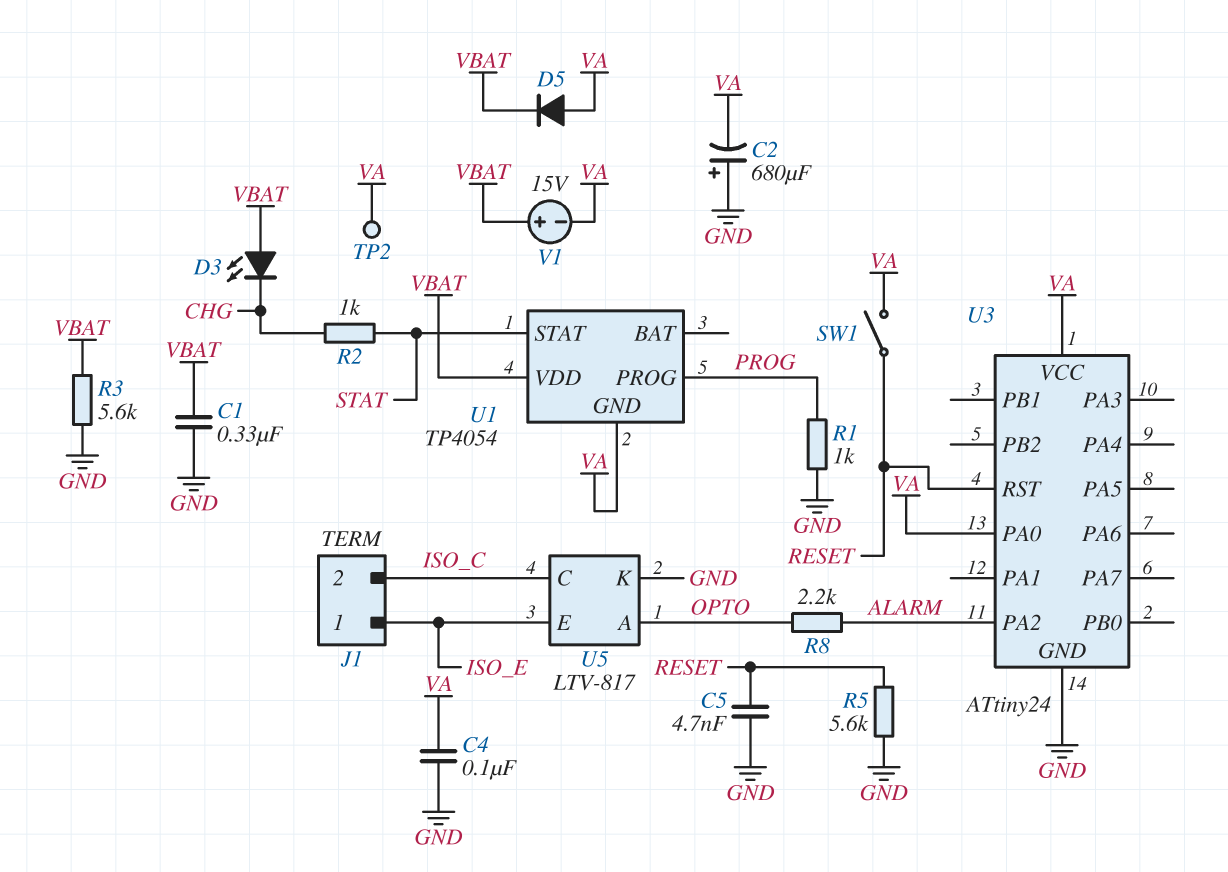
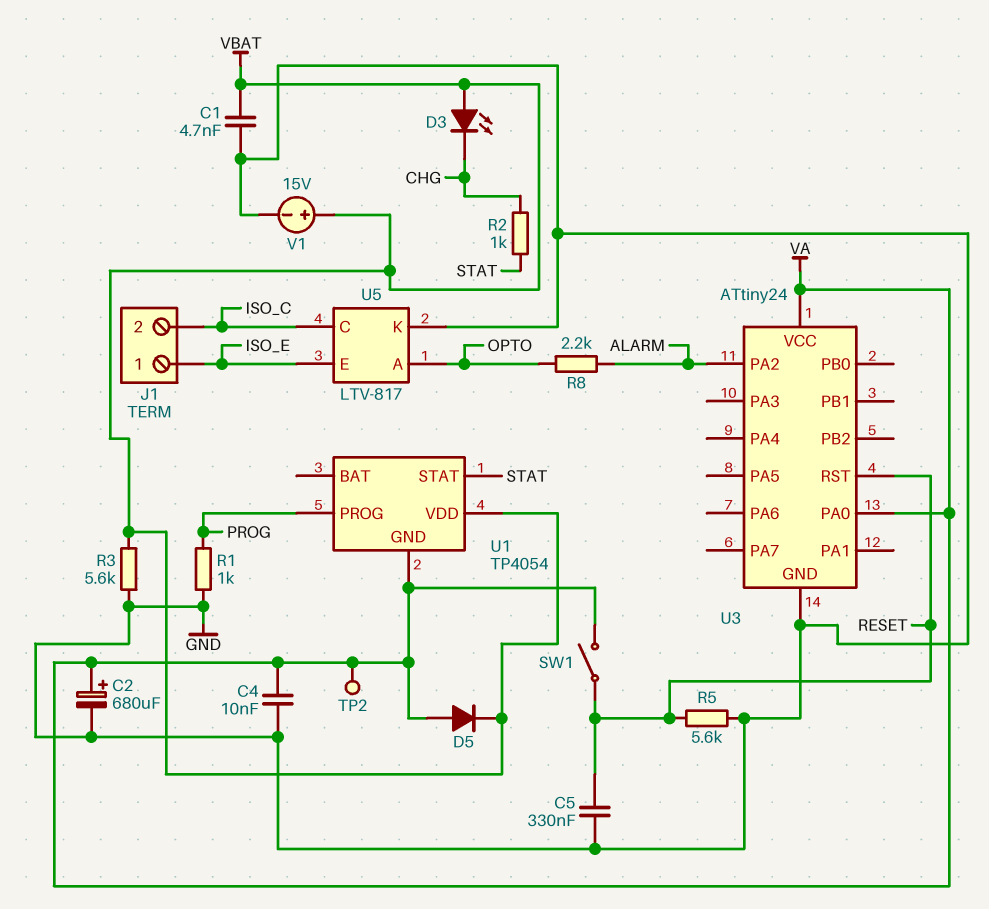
C1: 330nF (GND, VBAT) -> 4.7nF (GND, VBAT)
C2: 680uF (plus GND, minus VA) -> 680uF (plus VA, minus GND)
C4: 100nF (GND, VA) -> 10nF (GND, VA)
C5: 4.7nF (GND, RESET) -> 330nF (GND, RESET)
V1: 15V (plus VBAT, minus VA) -> 15V (plus VBAT, minus GND)

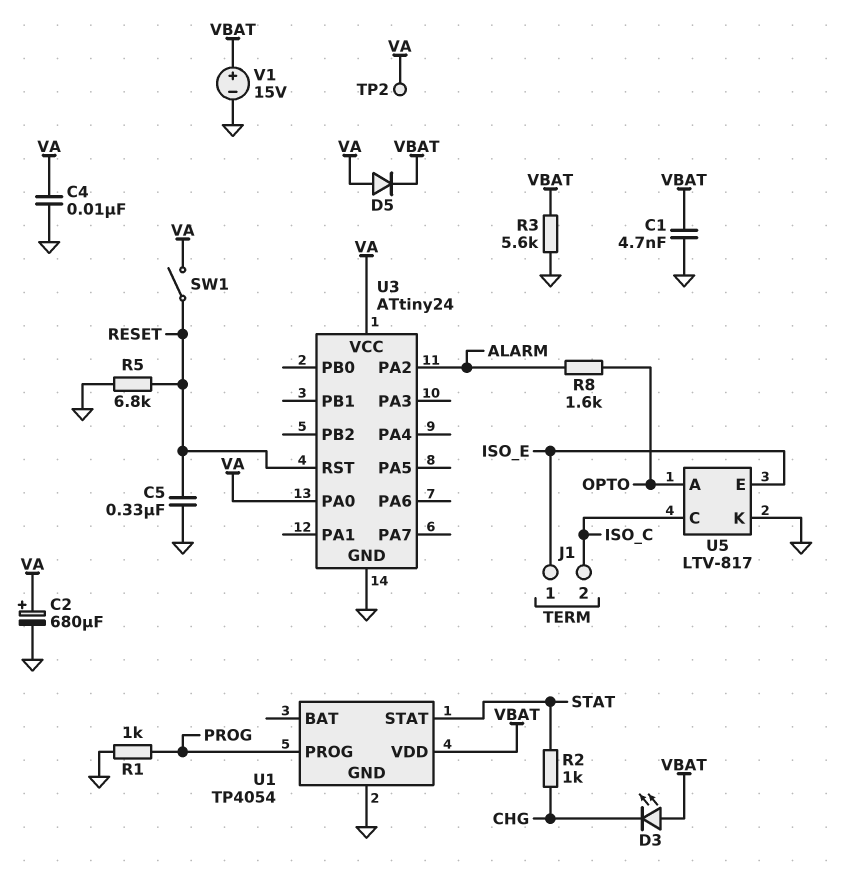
R5: 5.6k (GND, RESET) -> 6.8k (GND, RESET)
R8: 2.2k (ALARM, OPTO) -> 1.6k (ALARM, OPTO)
U1 pin GND: VA -> GND

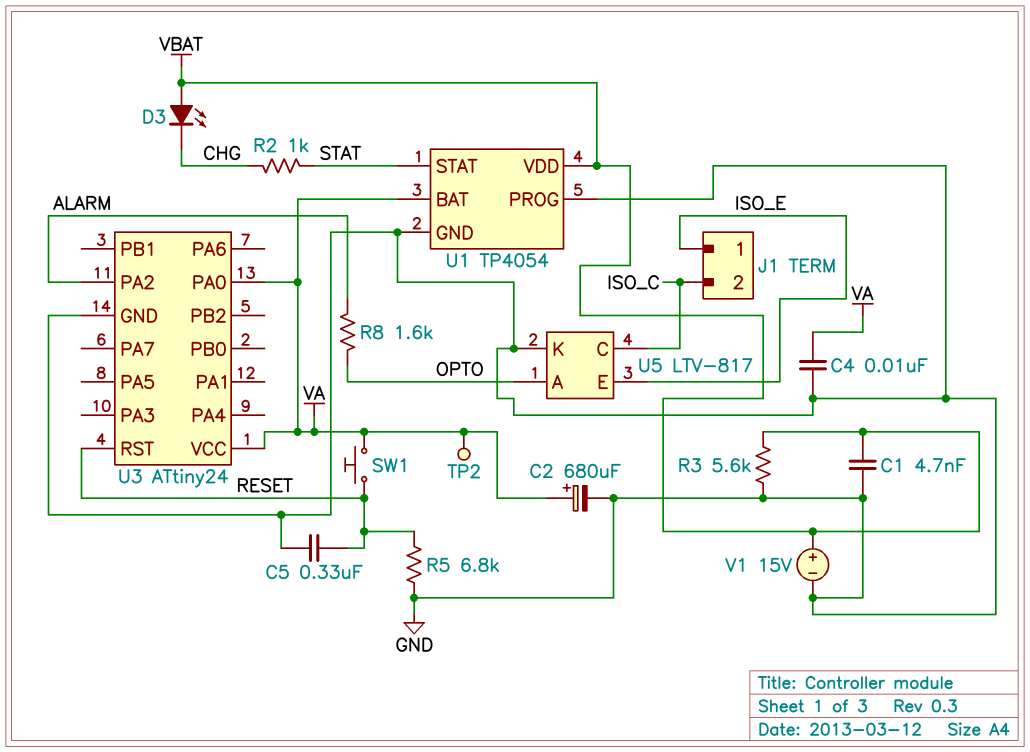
D5: diode (A VA, K VBAT) -> none
R1: 1k (GND, PROG) -> none
SW1: switch (RESET, VA) -> button (RESET, VA)
U1 pin BAT: none -> VA
U1 pin PROG: PROG -> GND

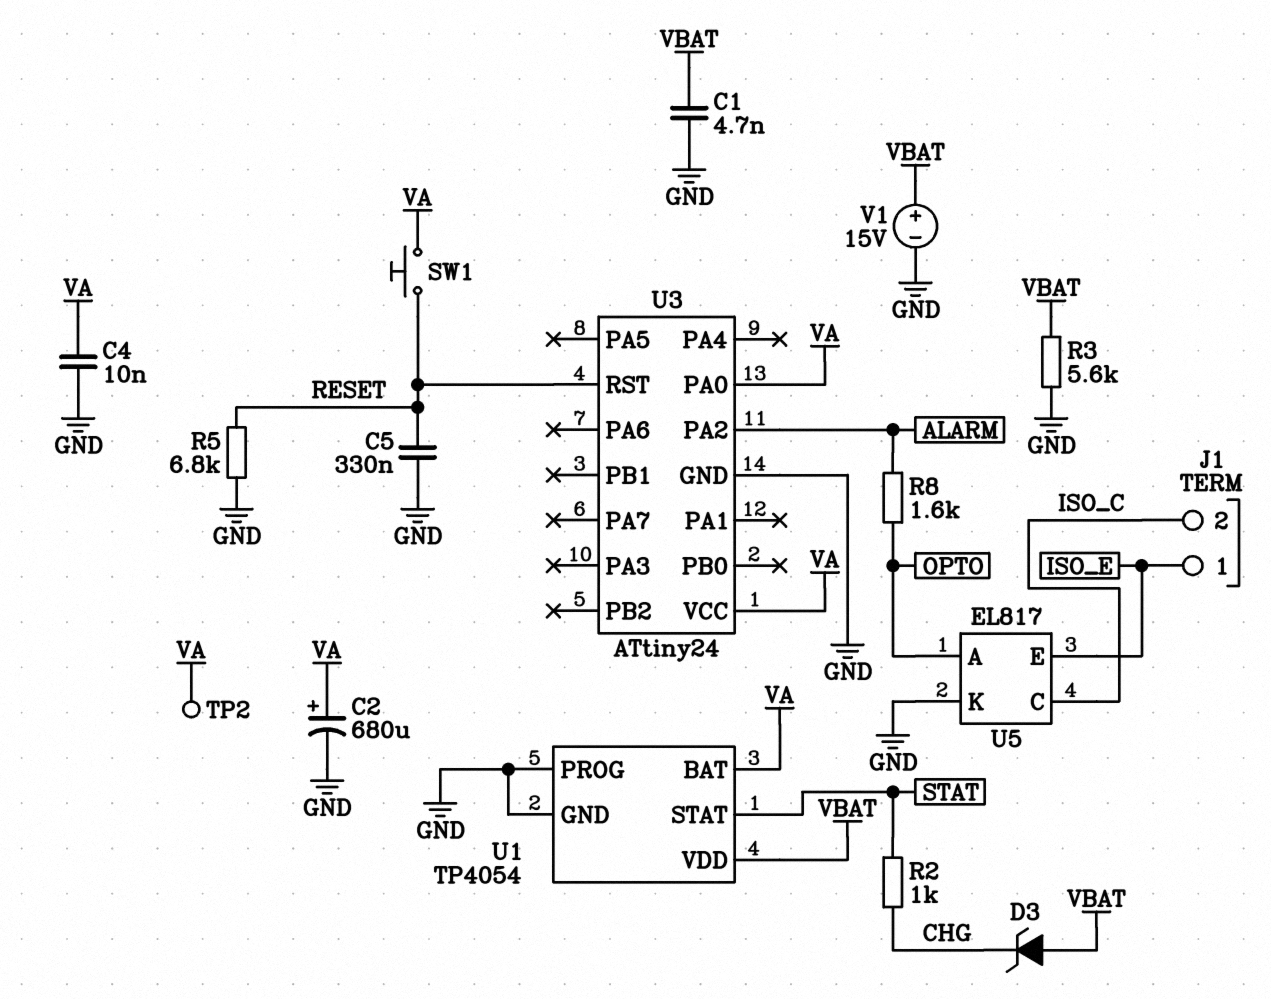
D3: LED (A VBAT, K CHG) -> zener (A VBAT, K CHG)
U5: LTV-817 -> EL817

